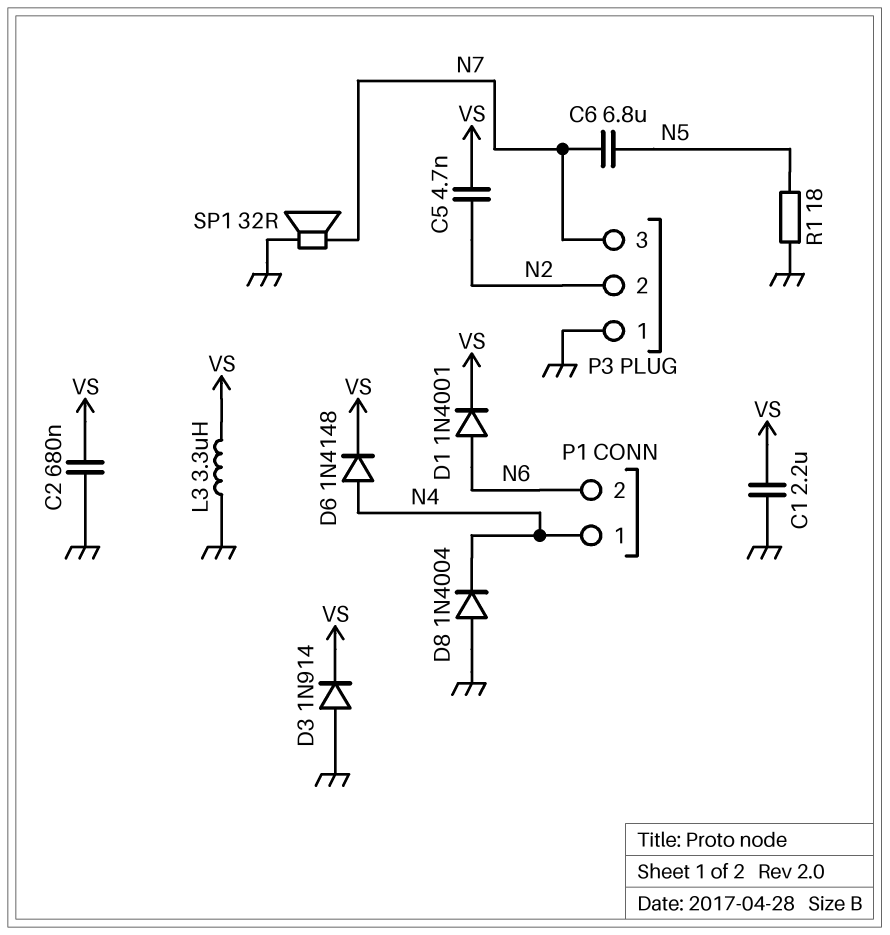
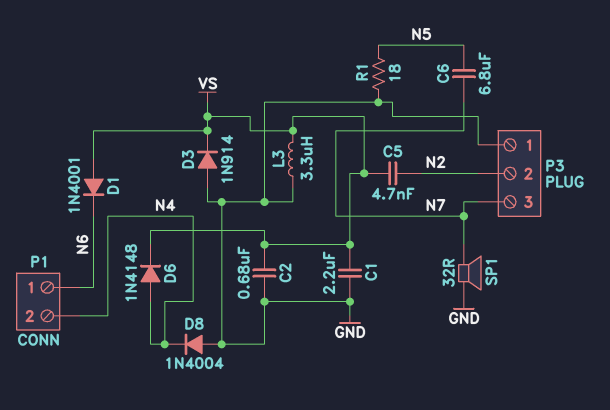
D1: diode 1N4001 (A N6, K VS) -> diode 1N4001 (A VS, K N6)
P1 pin 1: N4 -> N6
P1 pin 2: N6 -> N4

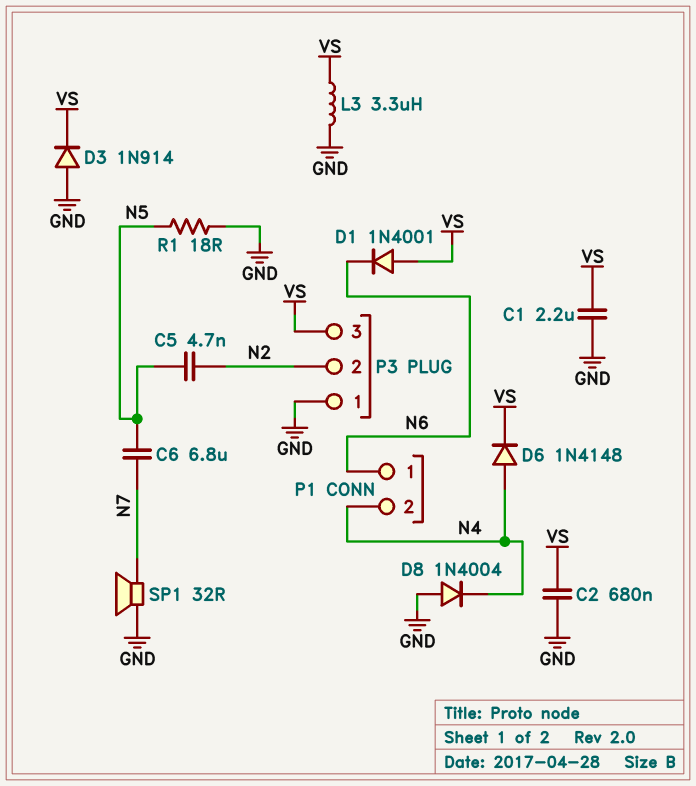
C5: 4.7nF (N2, VS) -> 4.7nF (N2, N5)
P3 pin 3: N7 -> VS

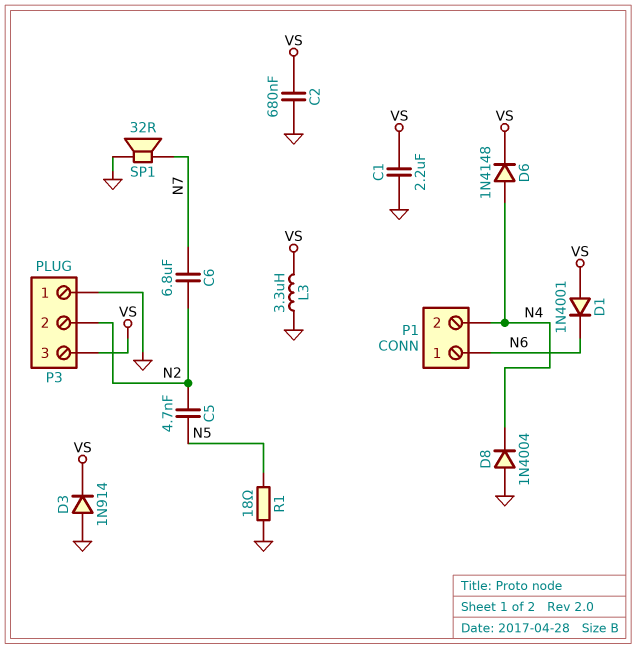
C6: 6.8uF (N5, N7) -> 6.8uF (N2, N7)

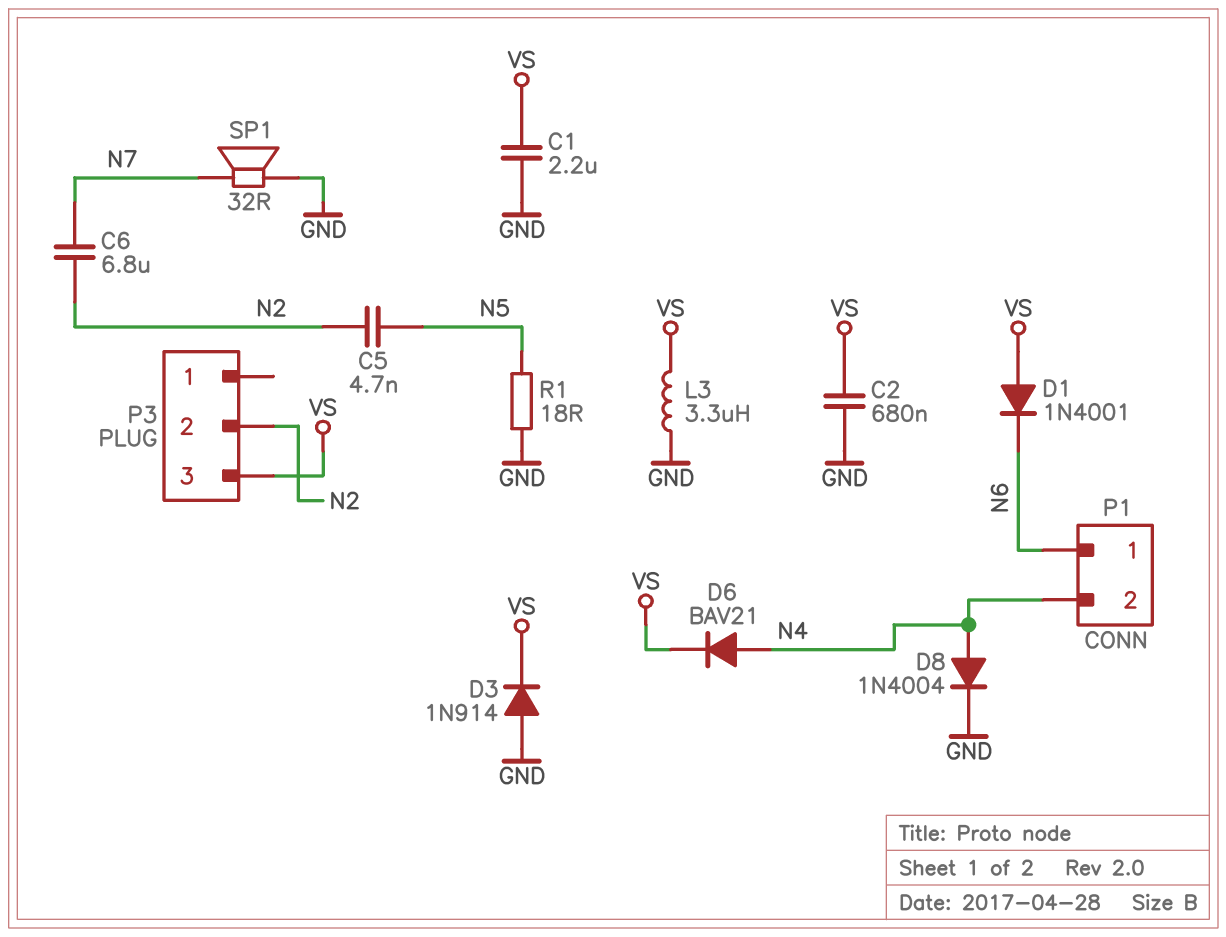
D6: diode 1N4148 (A N4, K VS) -> diode BAV21 (A N4, K VS)
D8: diode 1N4004 (A GND, K N4) -> diode 1N4004 (A N4, K GND)
P3 pin 1: GND -> none

